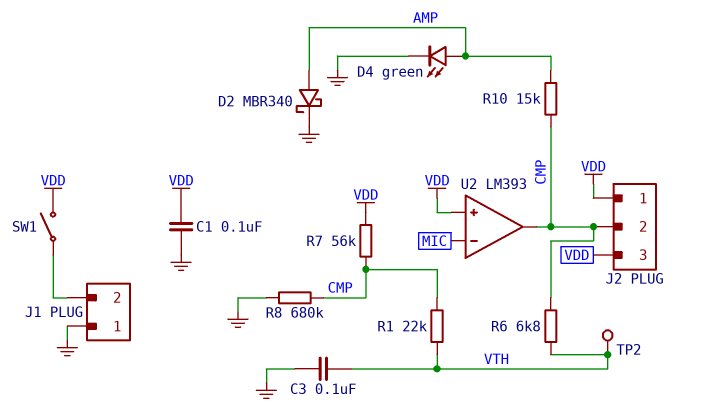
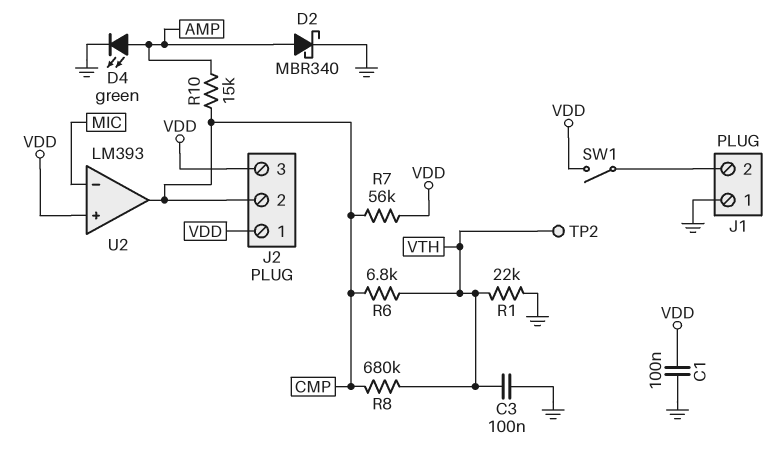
R1: 22k (CMP, VTH) -> 22k (GND, VTH)
R8: 680k (CMP, GND) -> 680k (CMP, VTH)

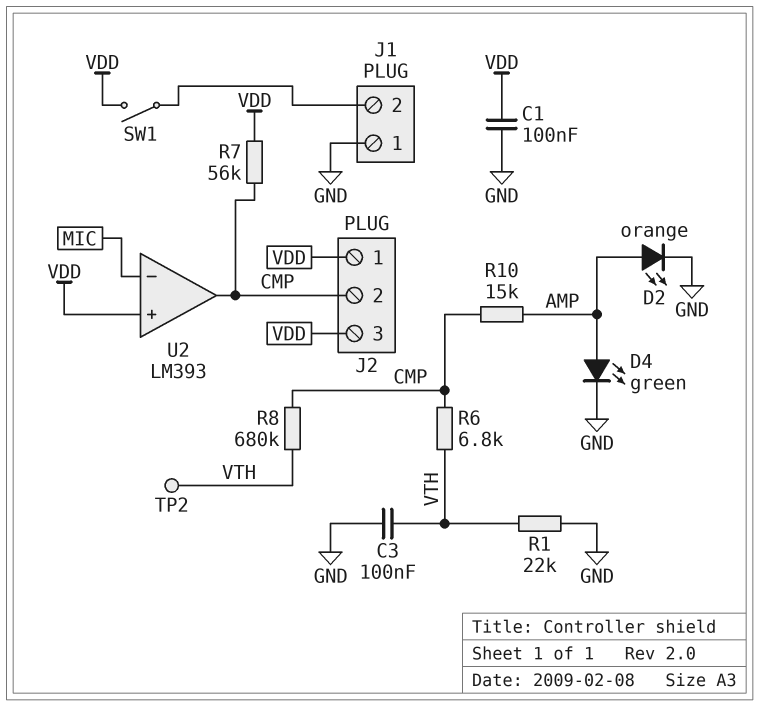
D2: schottky MBR340 (A AMP, K GND) -> LED orange (A AMP, K GND)

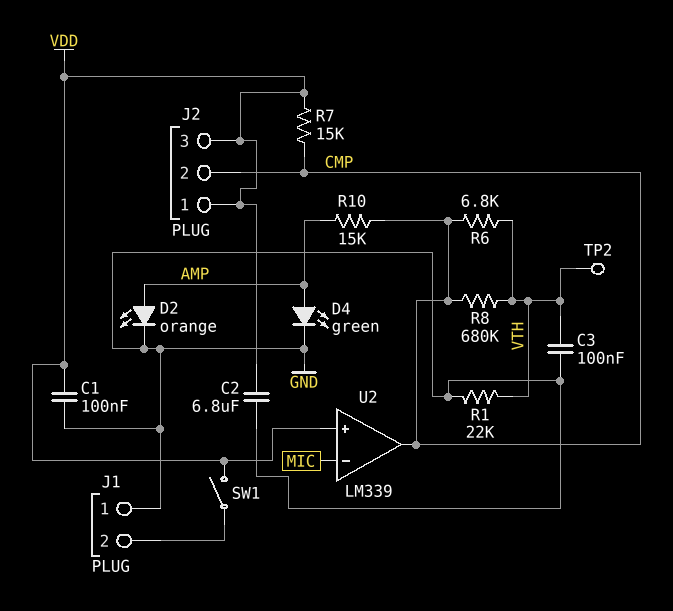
C2: none -> 6.8uF (GND, VDD)
R7: 56k (CMP, VDD) -> 15k (CMP, VDD)
U2: LM393 -> LM339

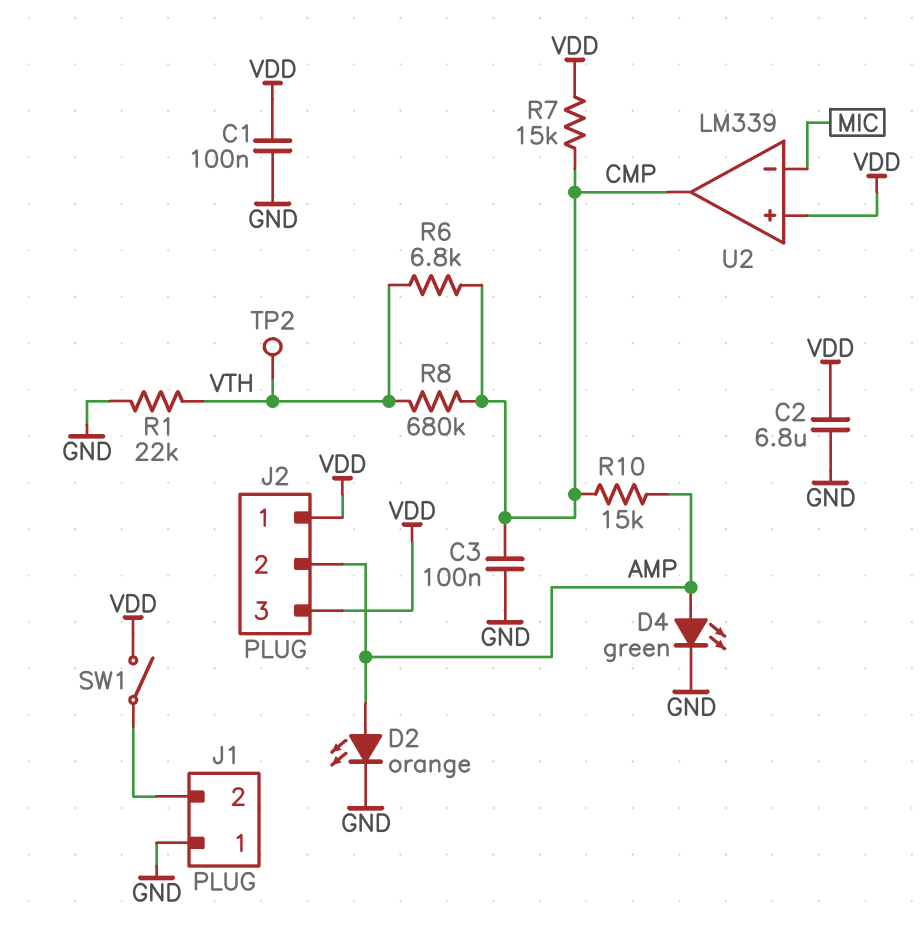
C3: 100nF (GND, VTH) -> 100nF (CMP, GND)
J2 pin 2: CMP -> AMP

